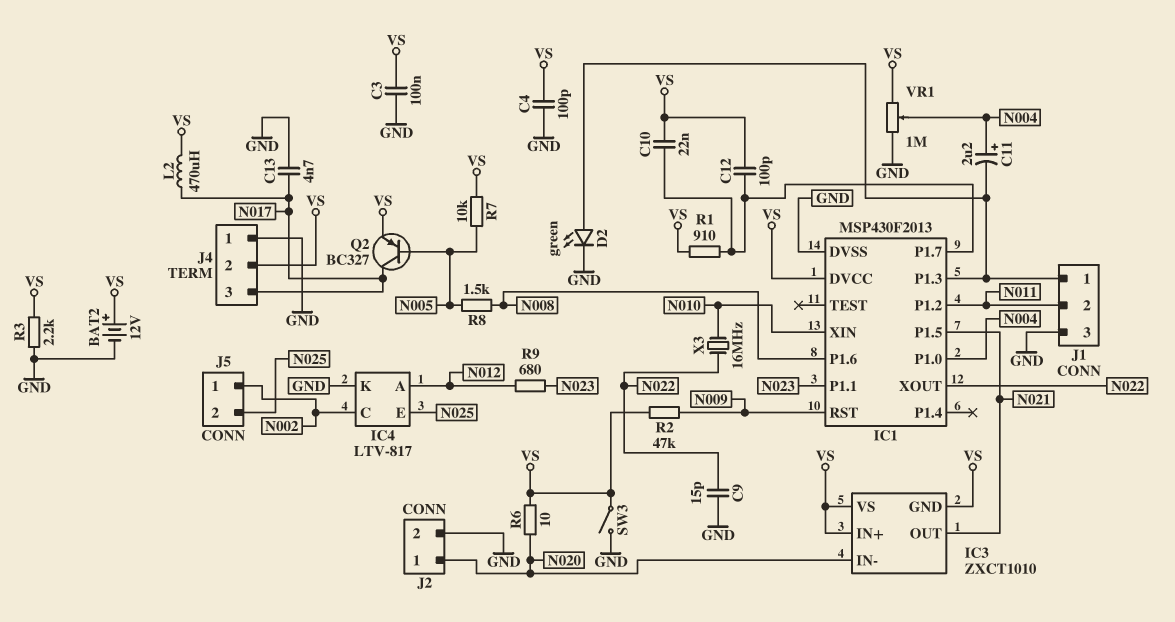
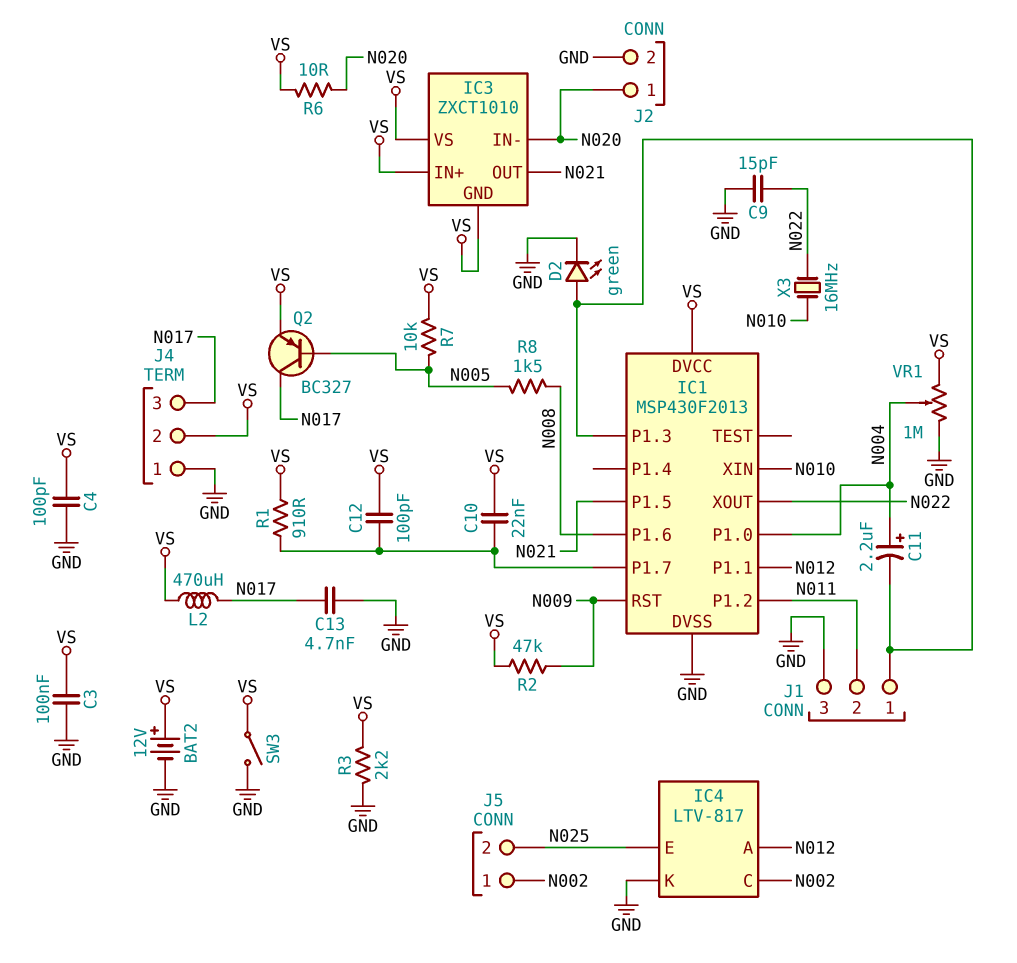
IC1 pin P1.1: N023 -> N012
R9: 680 (N012, N023) -> none

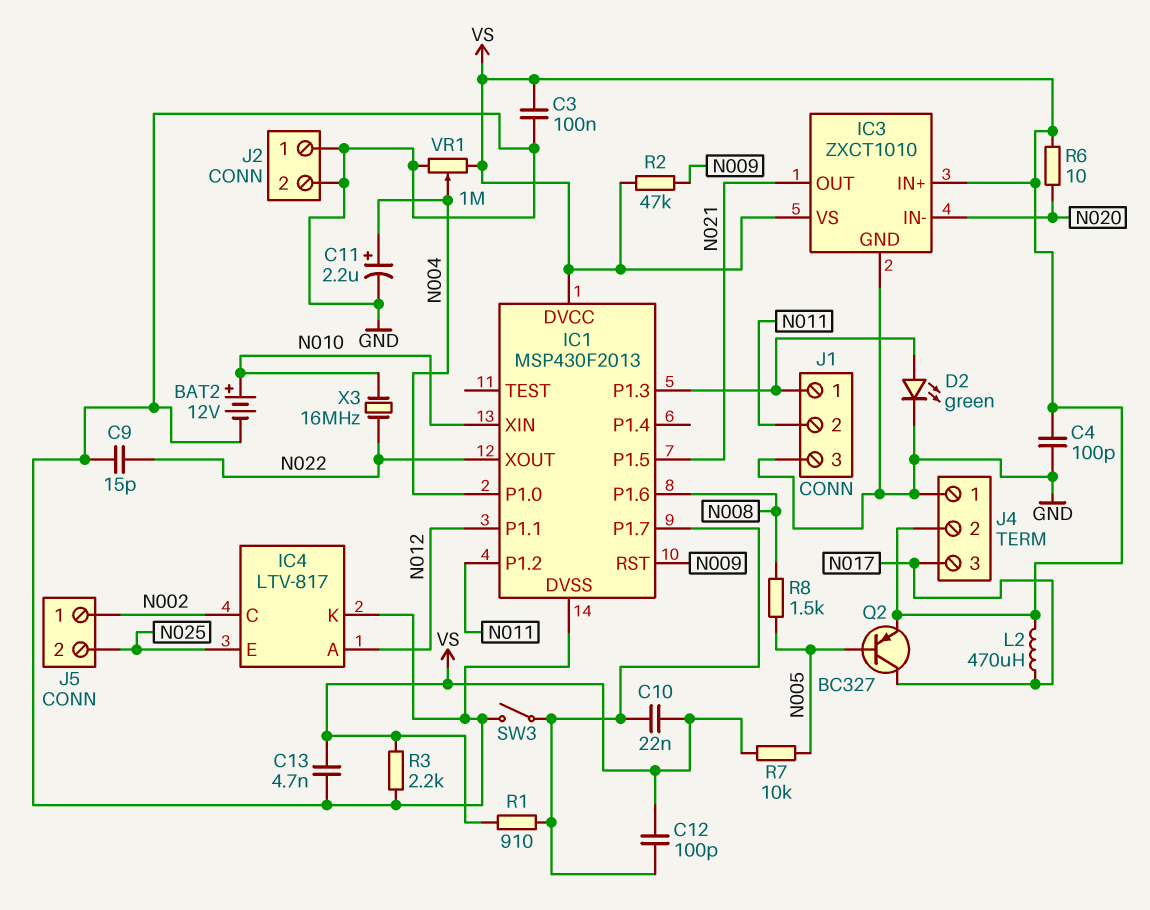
BAT2: 12V (plus VS, minus GND) -> 12V (plus N010, minus GND)
C11: 2.2uF (plus N004, minus IC1/P1.3) -> 2.2uF (plus N004, minus GND)
C13: 4.7nF (GND, N017) -> 4.7nF (GND, VS)
IC3 pin GND: VS -> GND
J2 pin 1: N020 -> GND
SW3: switch (GND, VS) -> switch (GND, IC1/P1.7)

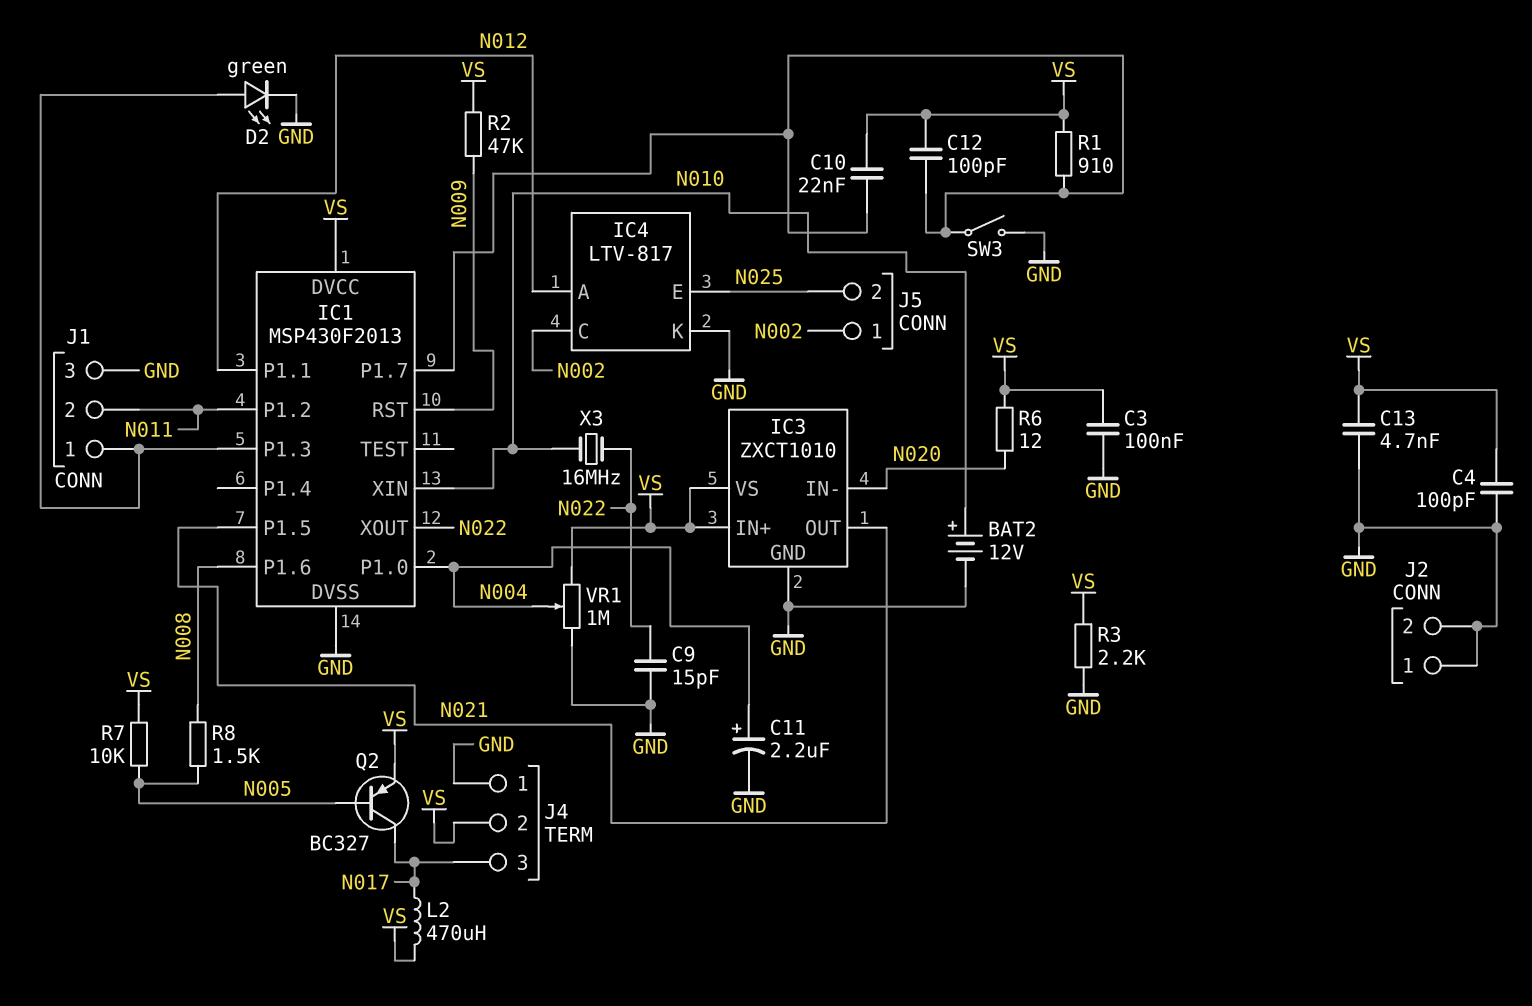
R6: 10 (N020, VS) -> 12 (N020, VS)

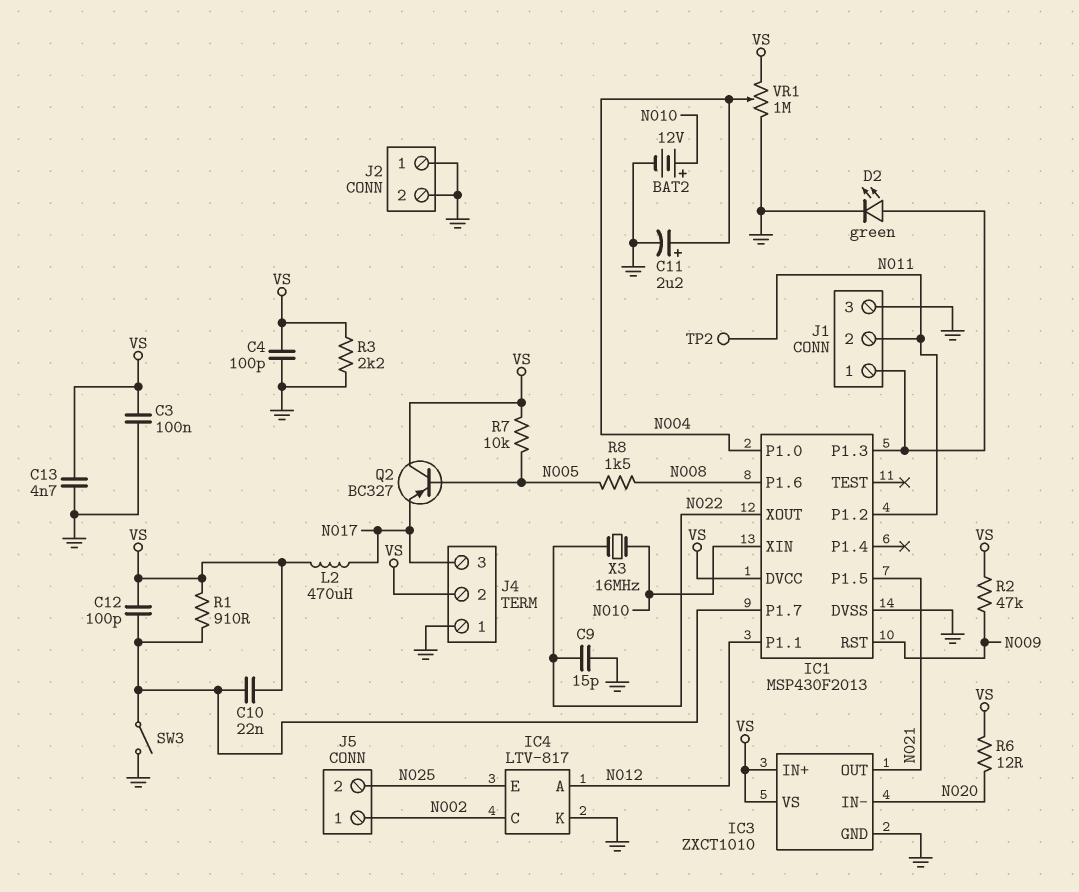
Q2: PNP BC327 (B N005, C N017, E VS) -> PNP BC327 (B N005, C VS, E N017)
TP2: none -> test point (N011)

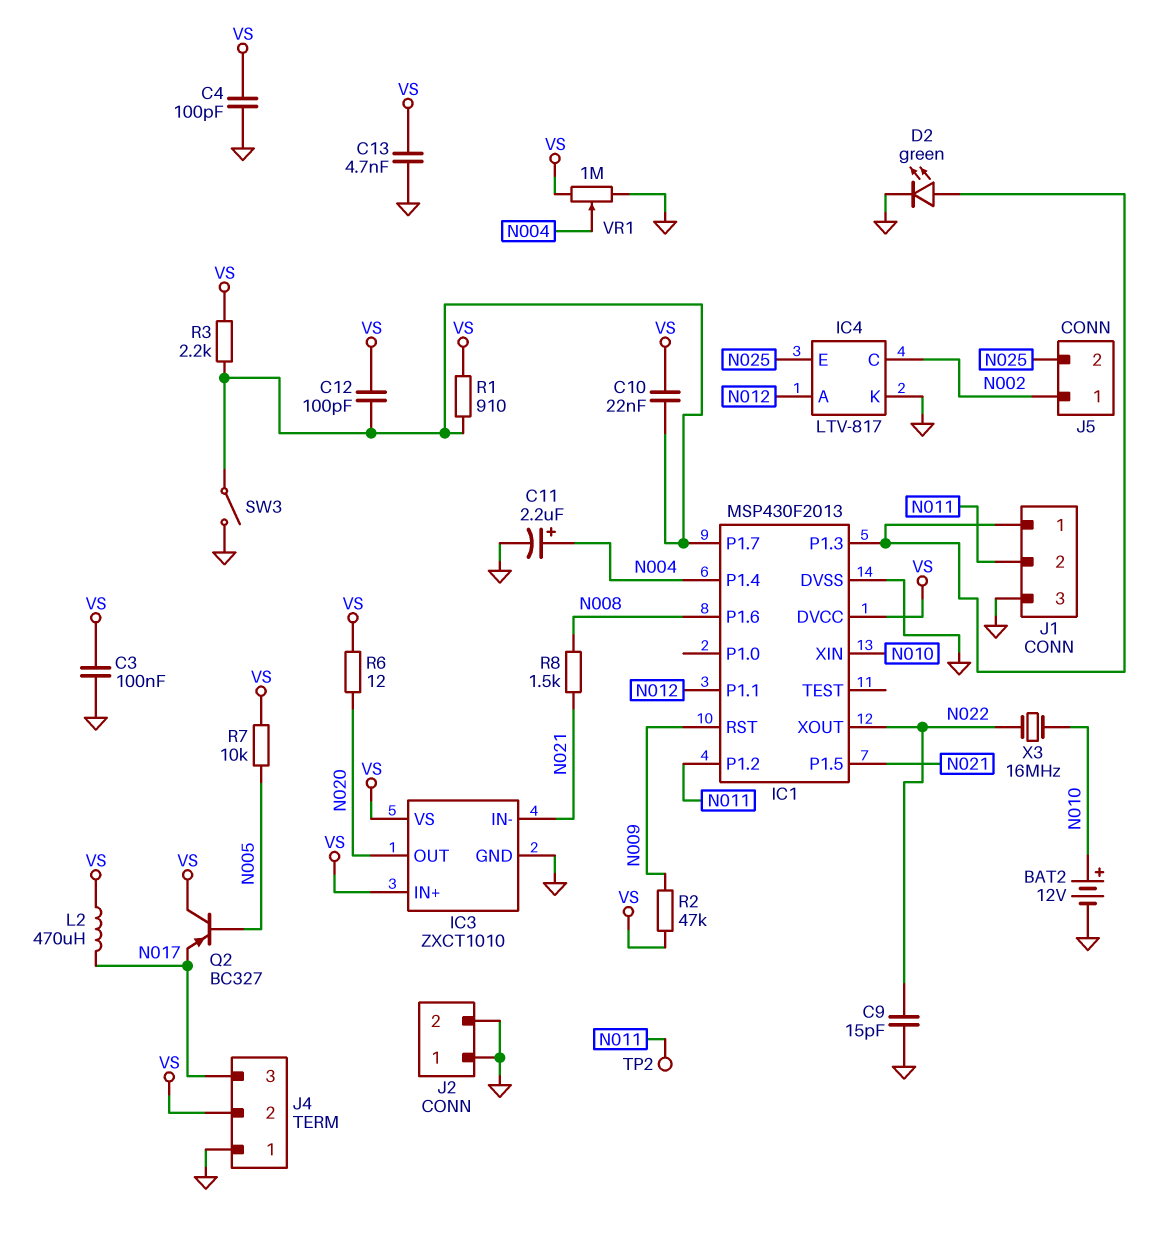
IC1 pin P1.0: N004 -> none
IC1 pin P1.4: none -> N004
IC3 pin IN-: N020 -> N021
IC3 pin OUT: N021 -> N020
R3: 2.2k (GND, VS) -> 2.2k (IC1/P1.7, VS)
R8: 1.5k (N005, N008) -> 1.5k (N008, N021)

